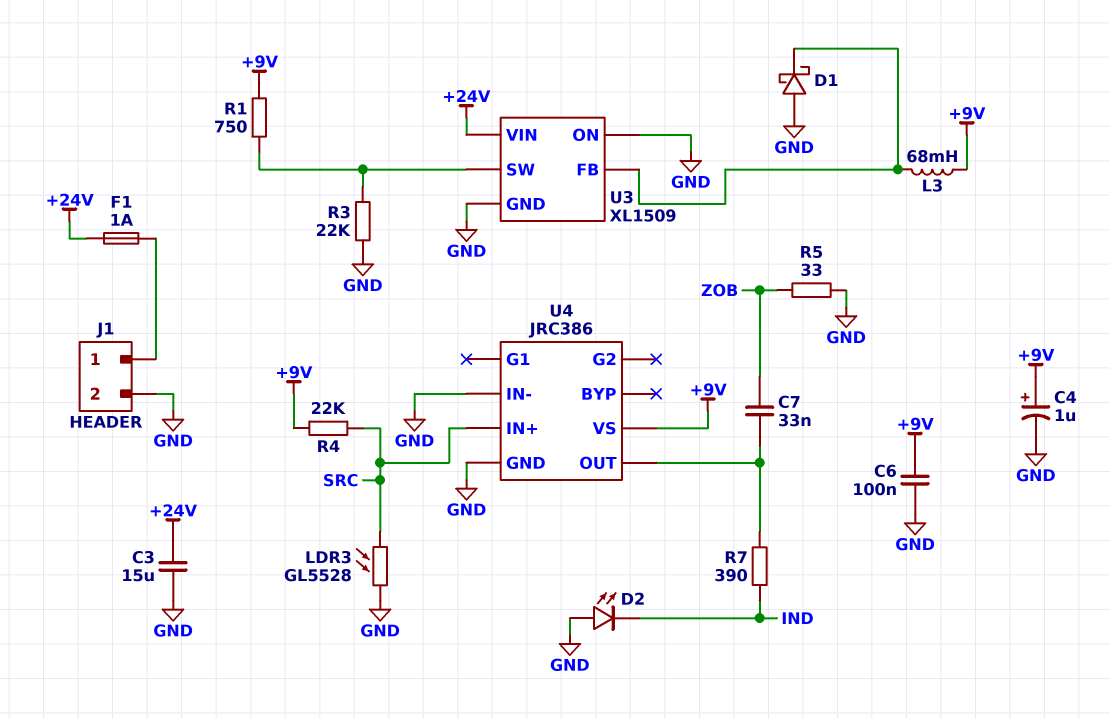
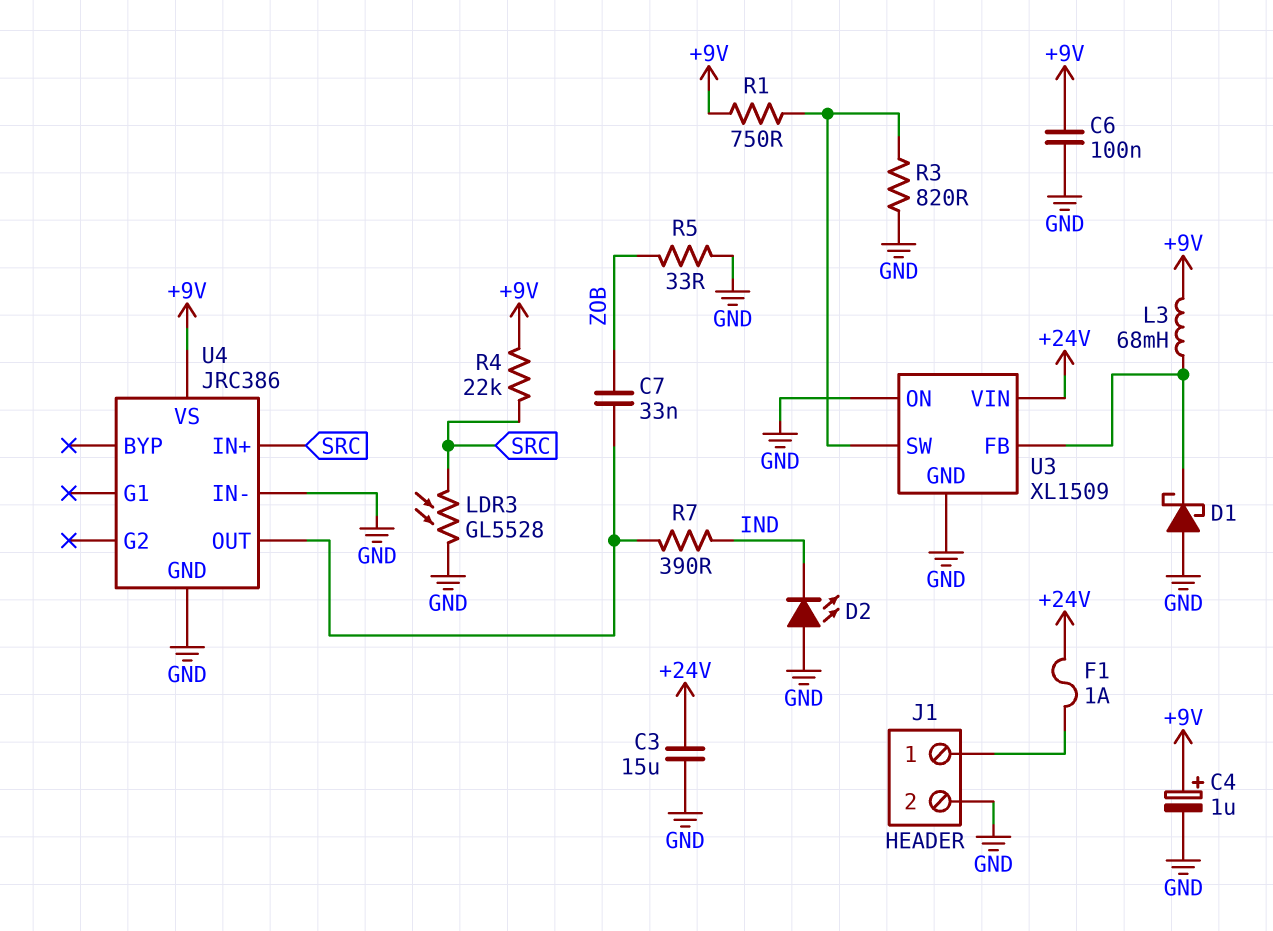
R3: 22k (GND, U3/SW) -> 820 (GND, U3/SW)

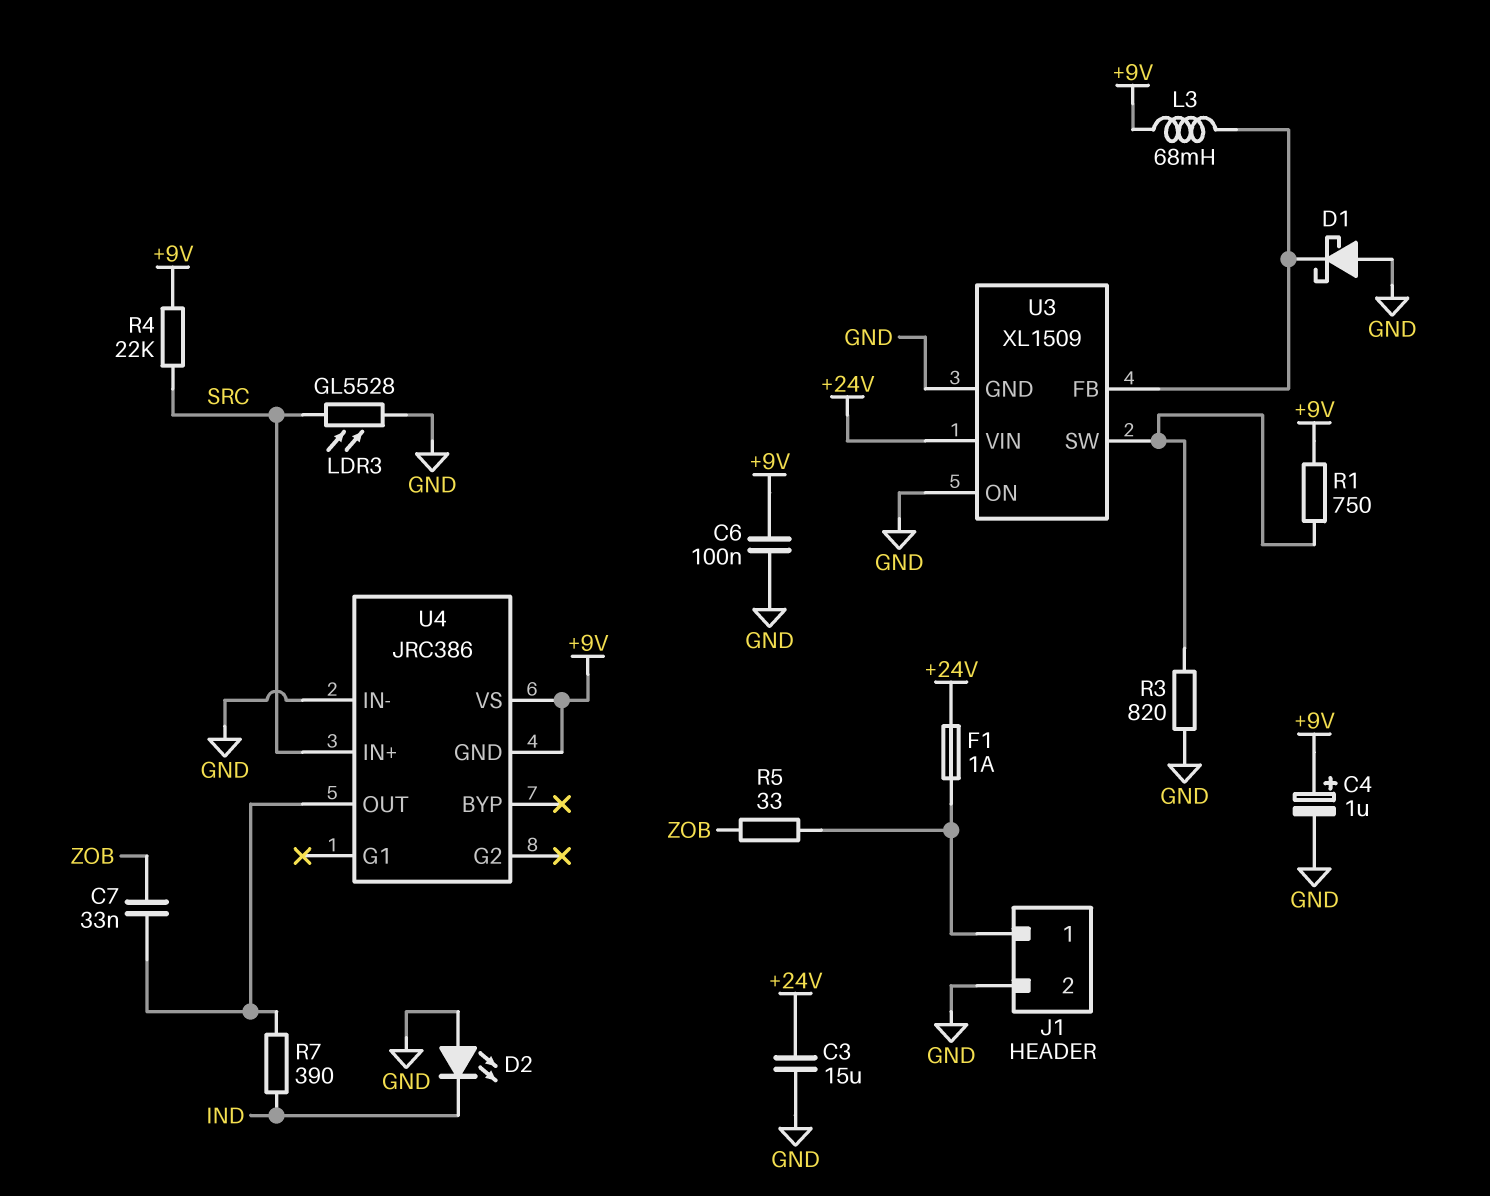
R5: 33 (GND, ZOB) -> 33 (J1/1, ZOB)
U4 pin GND: GND -> +9V

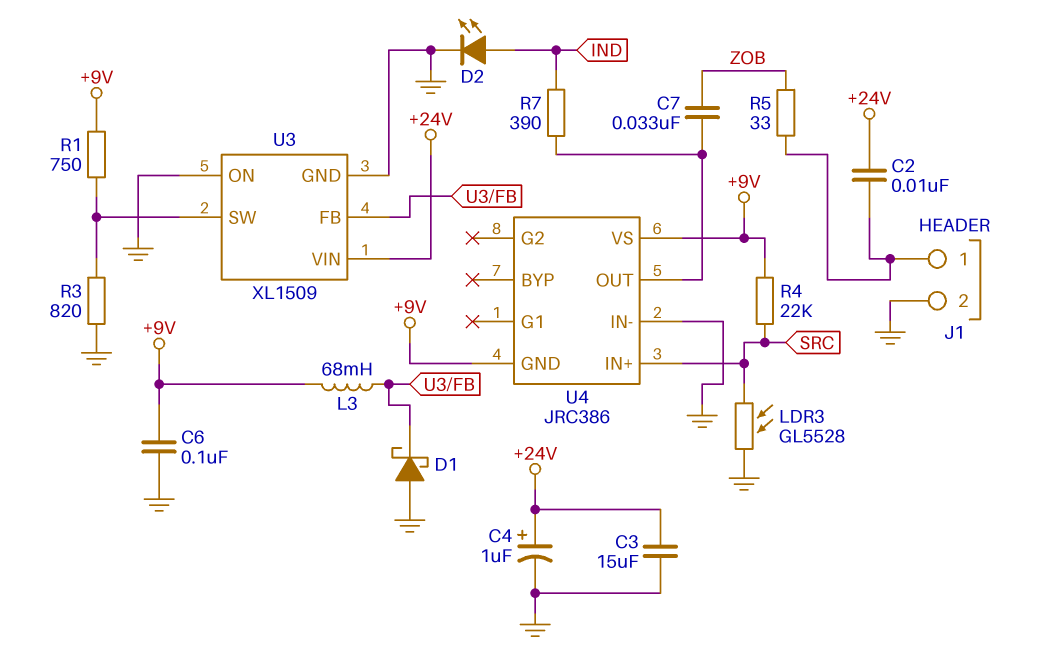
C2: none -> 10nF (+24V, J1/1)
C4: 1uF (plus +9V, minus GND) -> 1uF (plus +24V, minus GND)
D2: LED (A GND, K IND) -> LED (A IND, K GND)
F1: 1A (+24V, J1/1) -> none

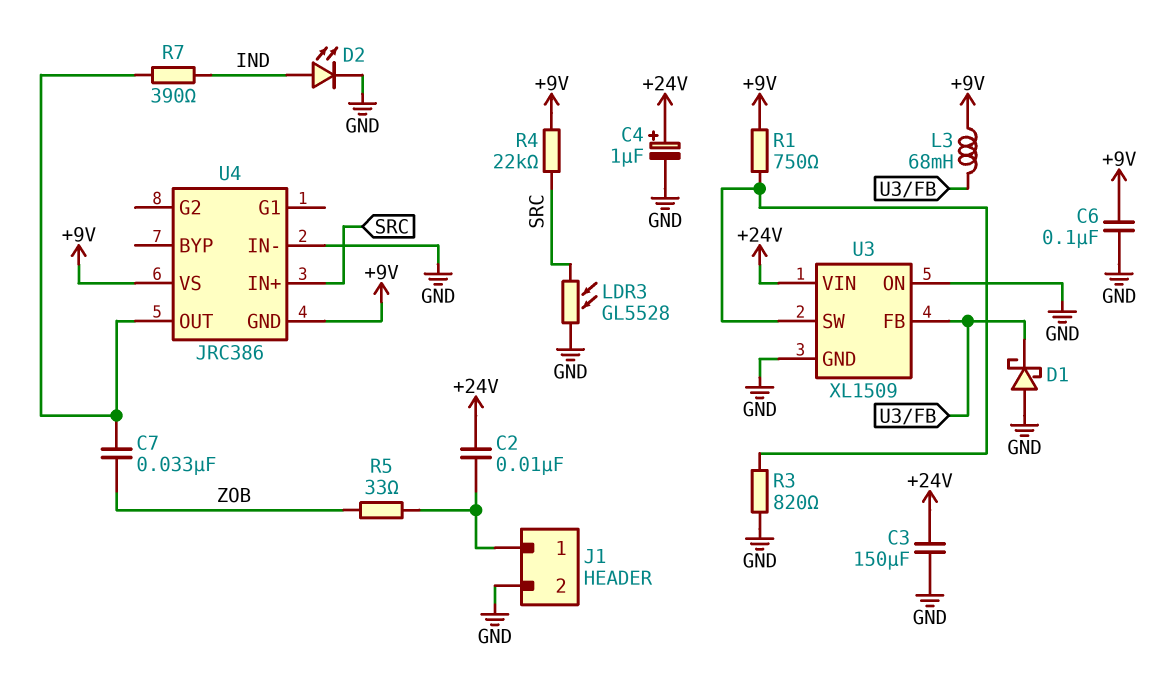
C3: 15uF (+24V, GND) -> 150uF (+24V, GND)

